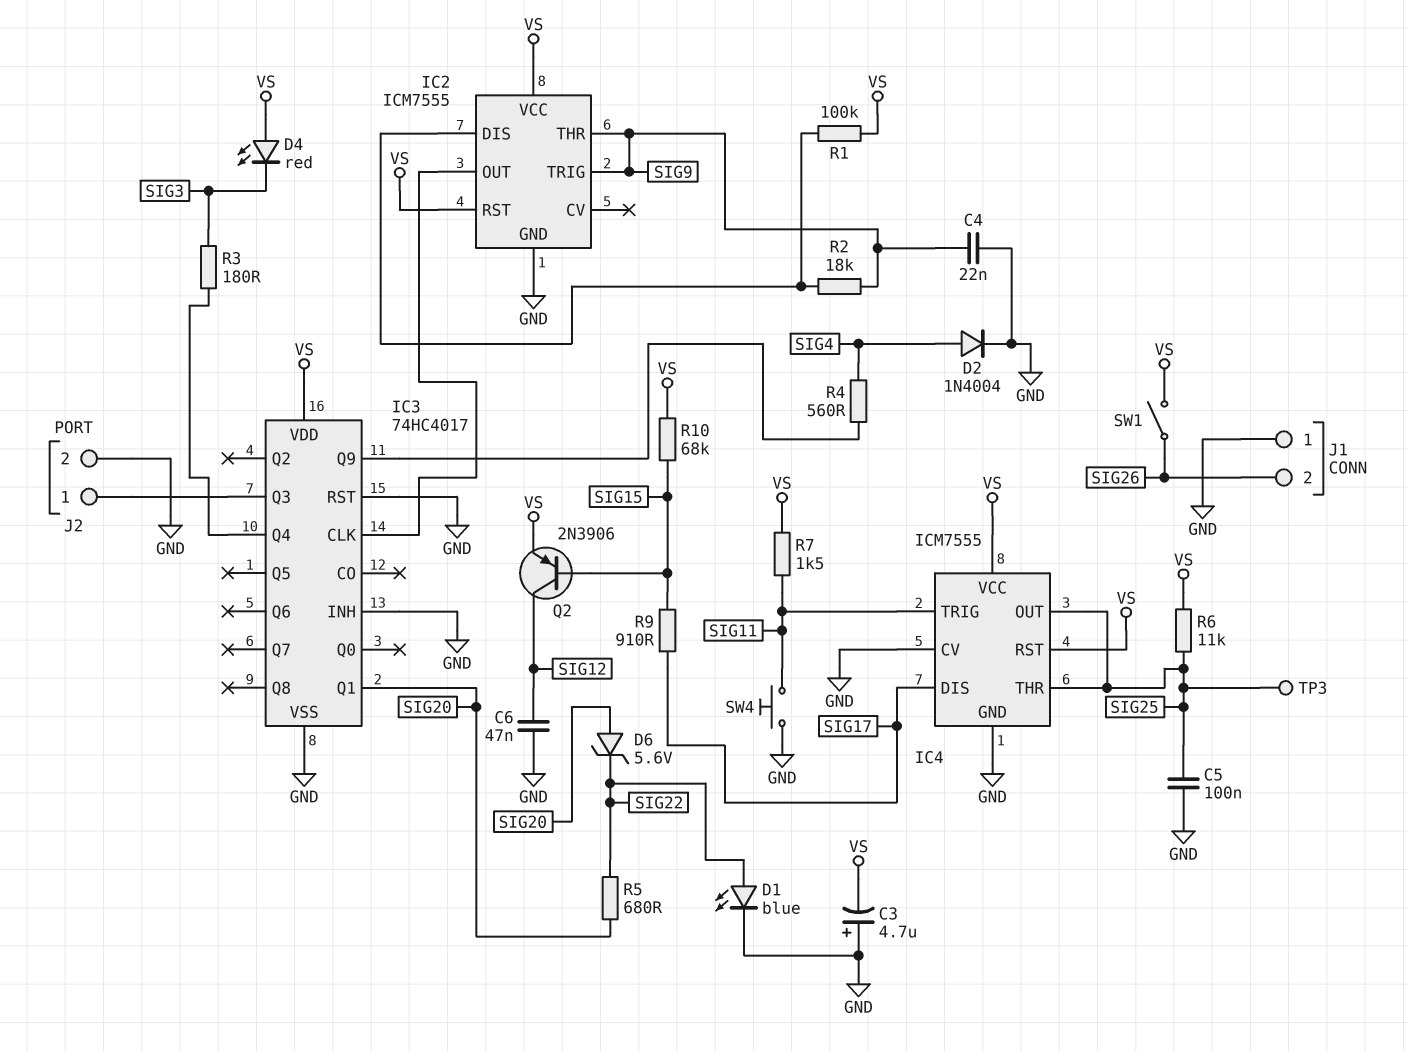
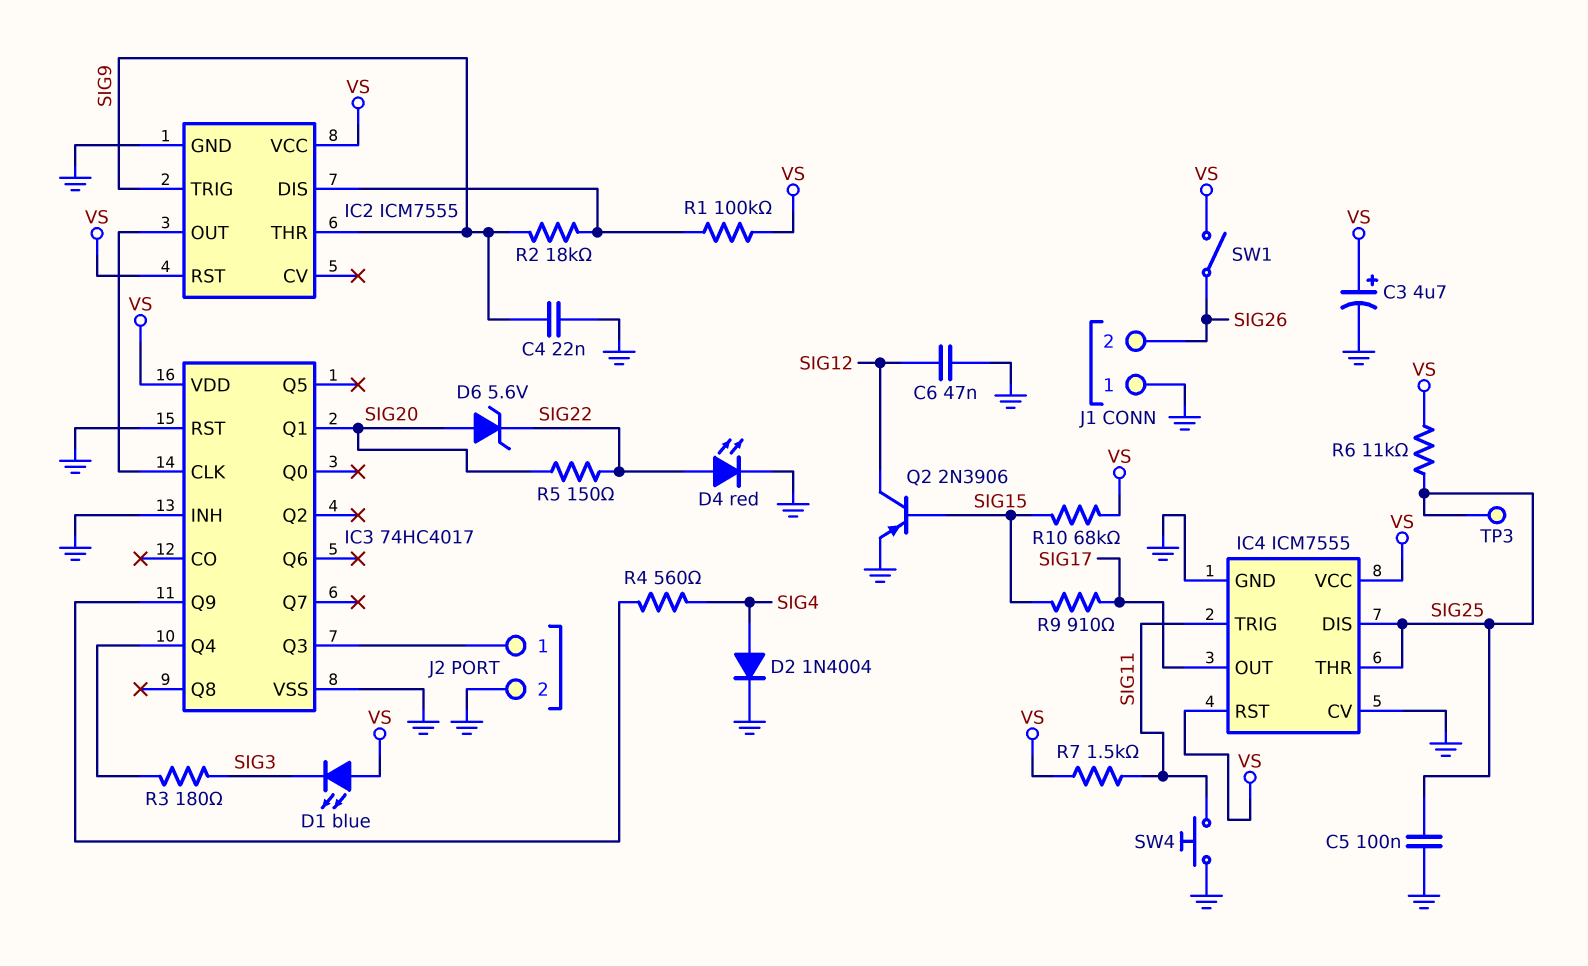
C3: 4.7uF (plus GND, minus VS) -> 4.7uF (plus VS, minus GND)
D1: LED blue (A SIG22, K GND) -> LED blue (A VS, K SIG3)
D4: LED red (A VS, K SIG3) -> LED red (A SIG22, K GND)
IC4 pin DIS: SIG17 -> SIG25
IC4 pin OUT: SIG25 -> SIG17
Q2: PNP 2N3906 (B SIG15, C SIG12, E VS) -> PNP 2N3906 (B SIG15, C SIG12, E GND)
R5: 680 (SIG20, SIG22) -> 150 (SIG20, SIG22)

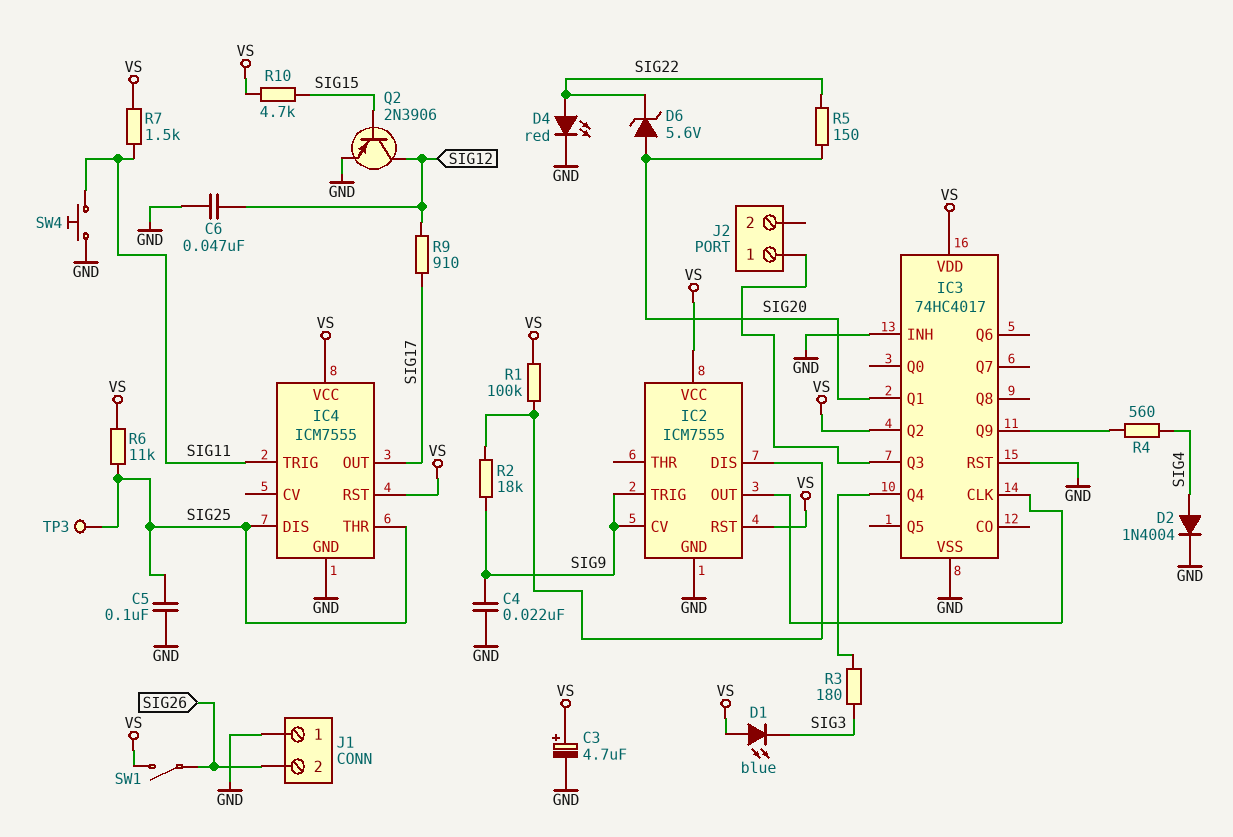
IC2 pin CV: none -> SIG9
IC2 pin THR: SIG9 -> none
IC3 pin Q2: none -> VS
IC4 pin CV: GND -> none
J2 pin 2: GND -> none
R9: 910 (SIG15, SIG17) -> 910 (SIG12, SIG17)
R10: 68k (SIG15, VS) -> 4.7k (SIG15, VS)

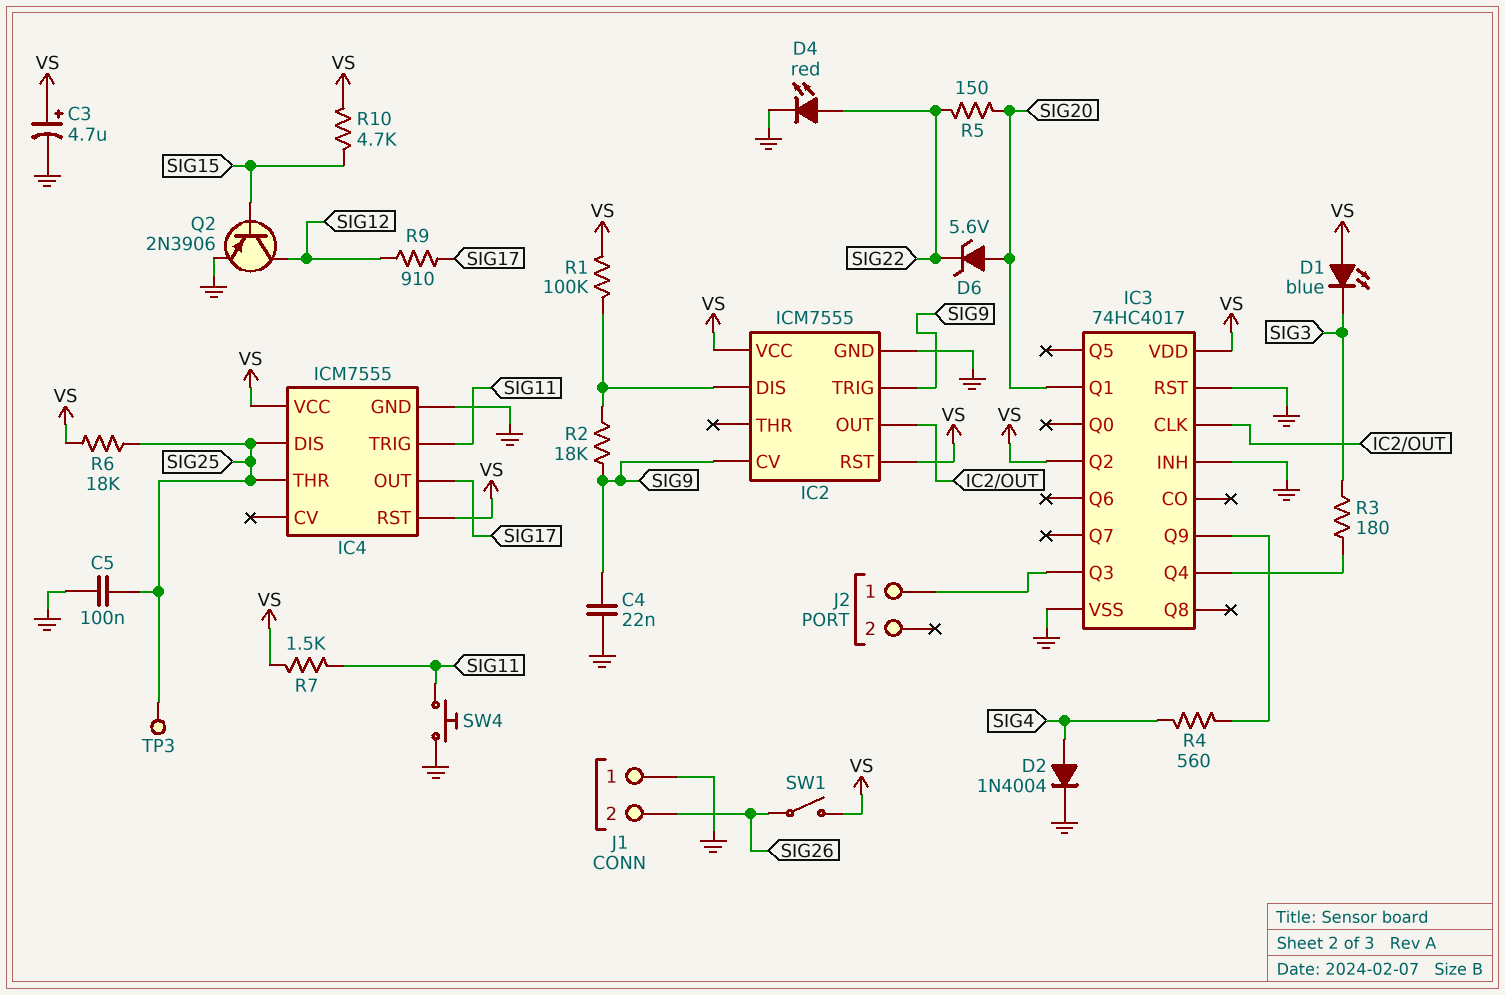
C6: 47nF (GND, SIG12) -> none
R6: 11k (SIG25, VS) -> 18k (SIG25, VS)

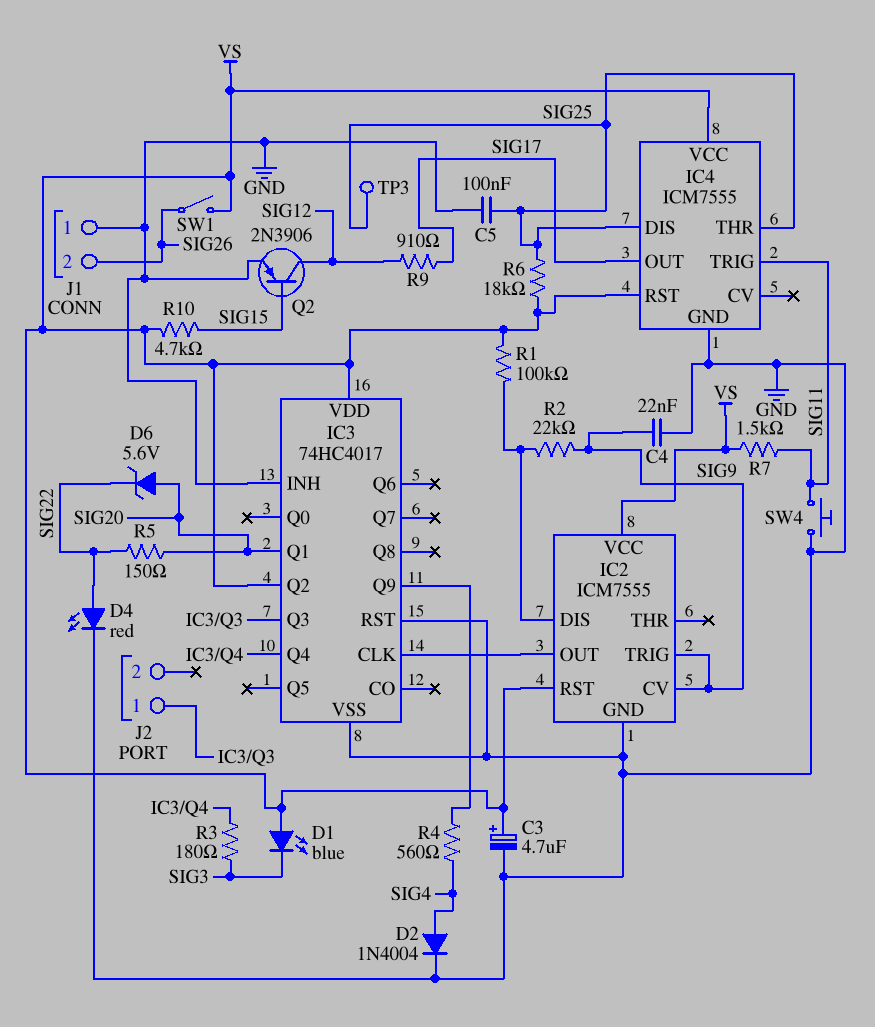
R2: 18k (IC2/DIS, SIG9) -> 22k (IC2/DIS, SIG9)

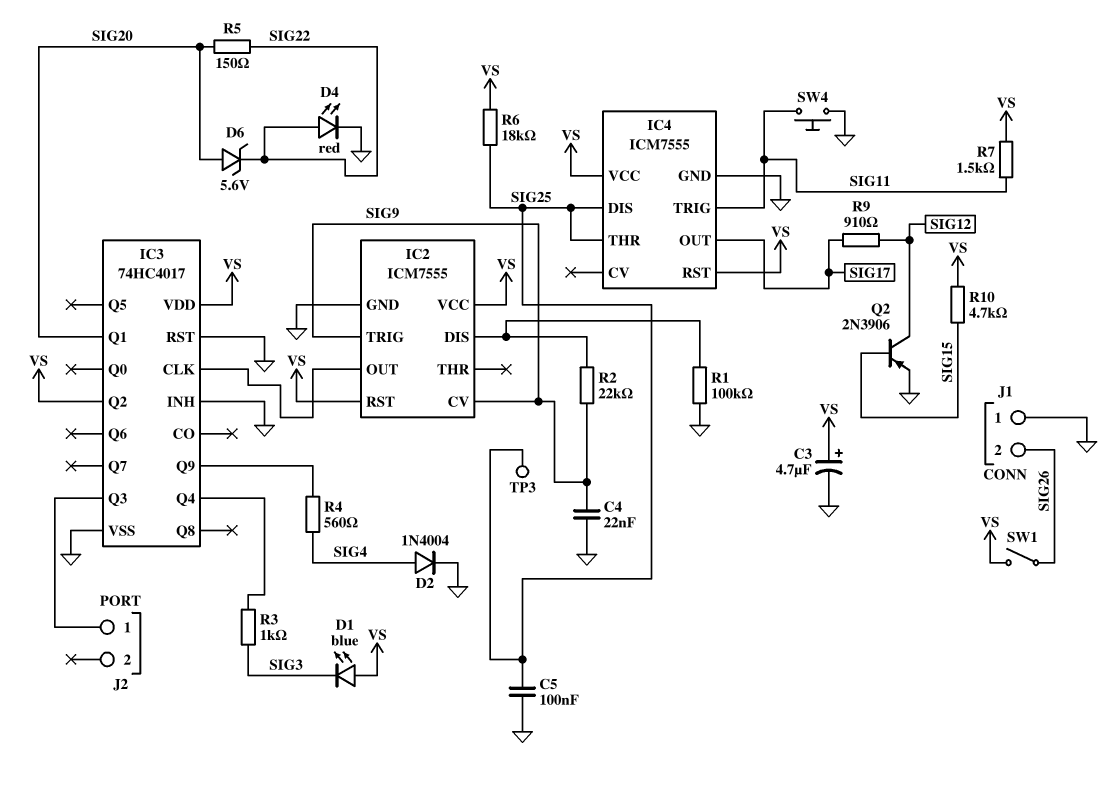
R1: 100k (IC2/DIS, VS) -> 100k (GND, IC2/DIS)
R3: 180 (IC3/Q4, SIG3) -> 1k (IC3/Q4, SIG3)

